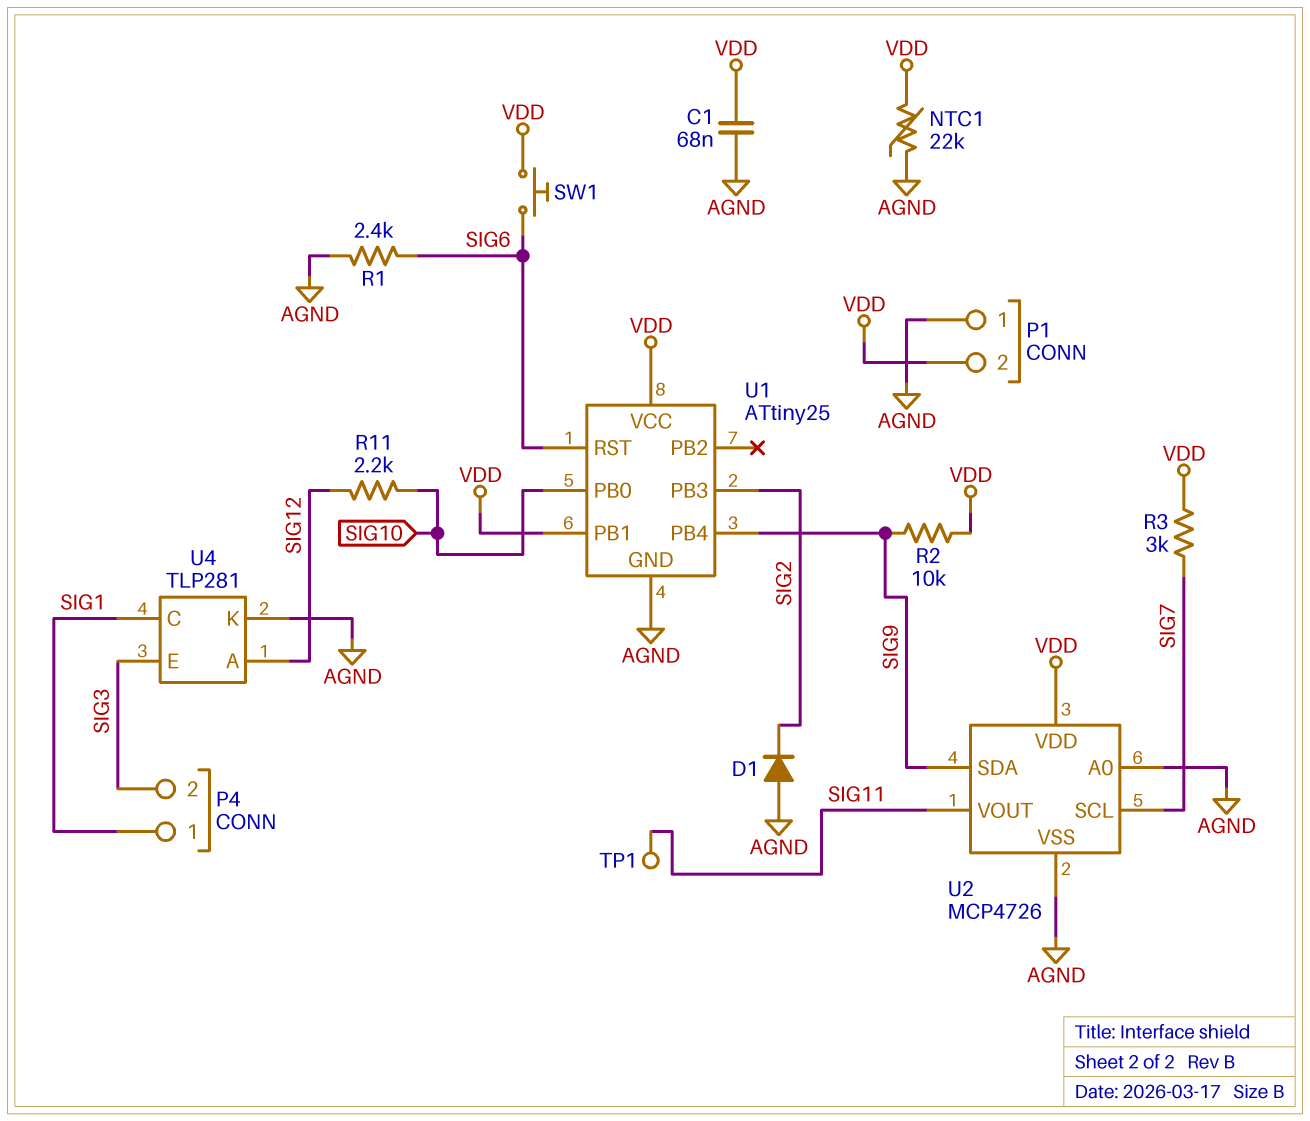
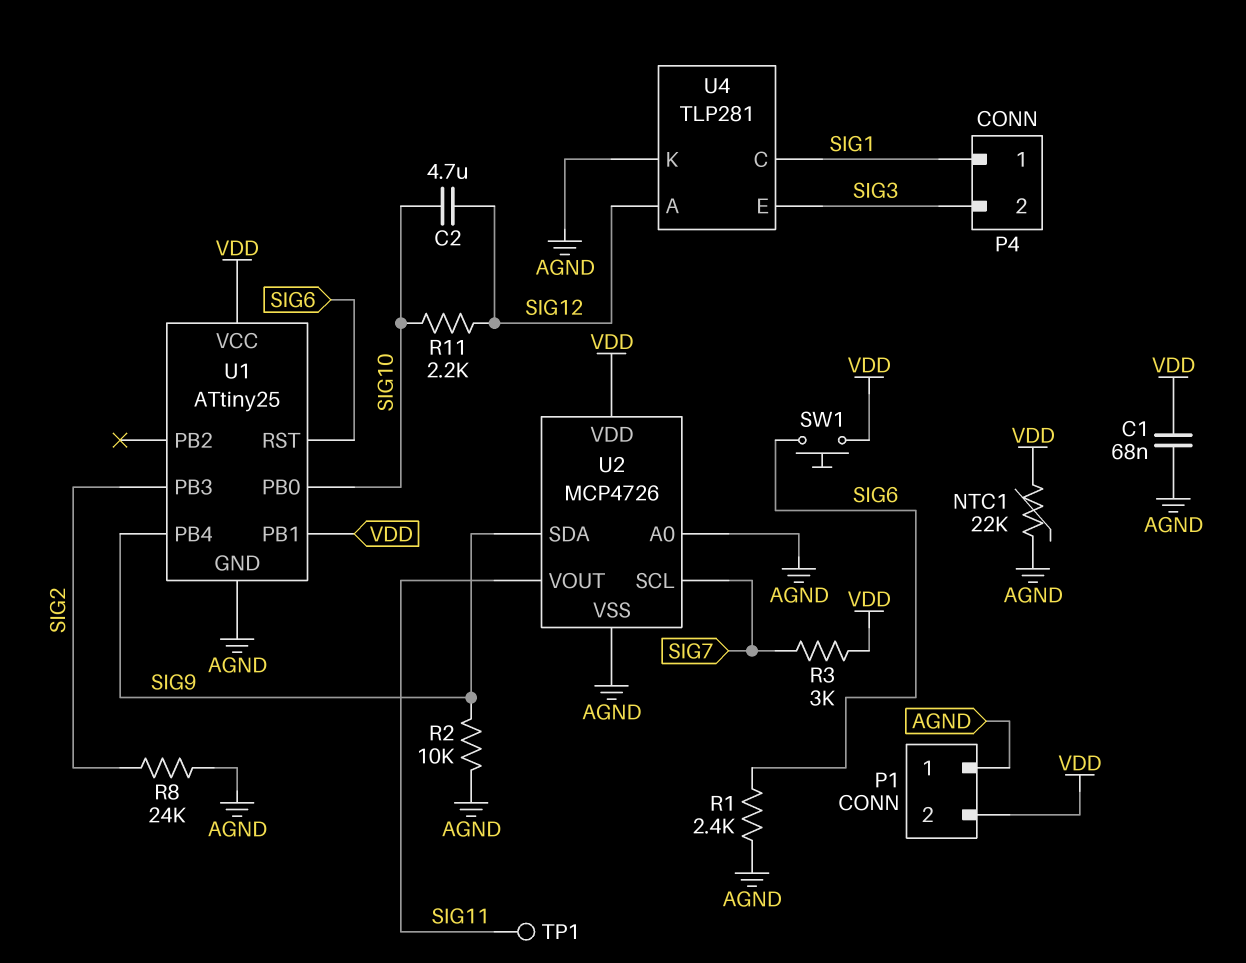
C2: none -> 4.7uF (SIG10, SIG12)
D1: diode (A AGND, K SIG2) -> none
R2: 10k (SIG9, VDD) -> 10k (AGND, SIG9)
R8: none -> 24k (AGND, SIG2)

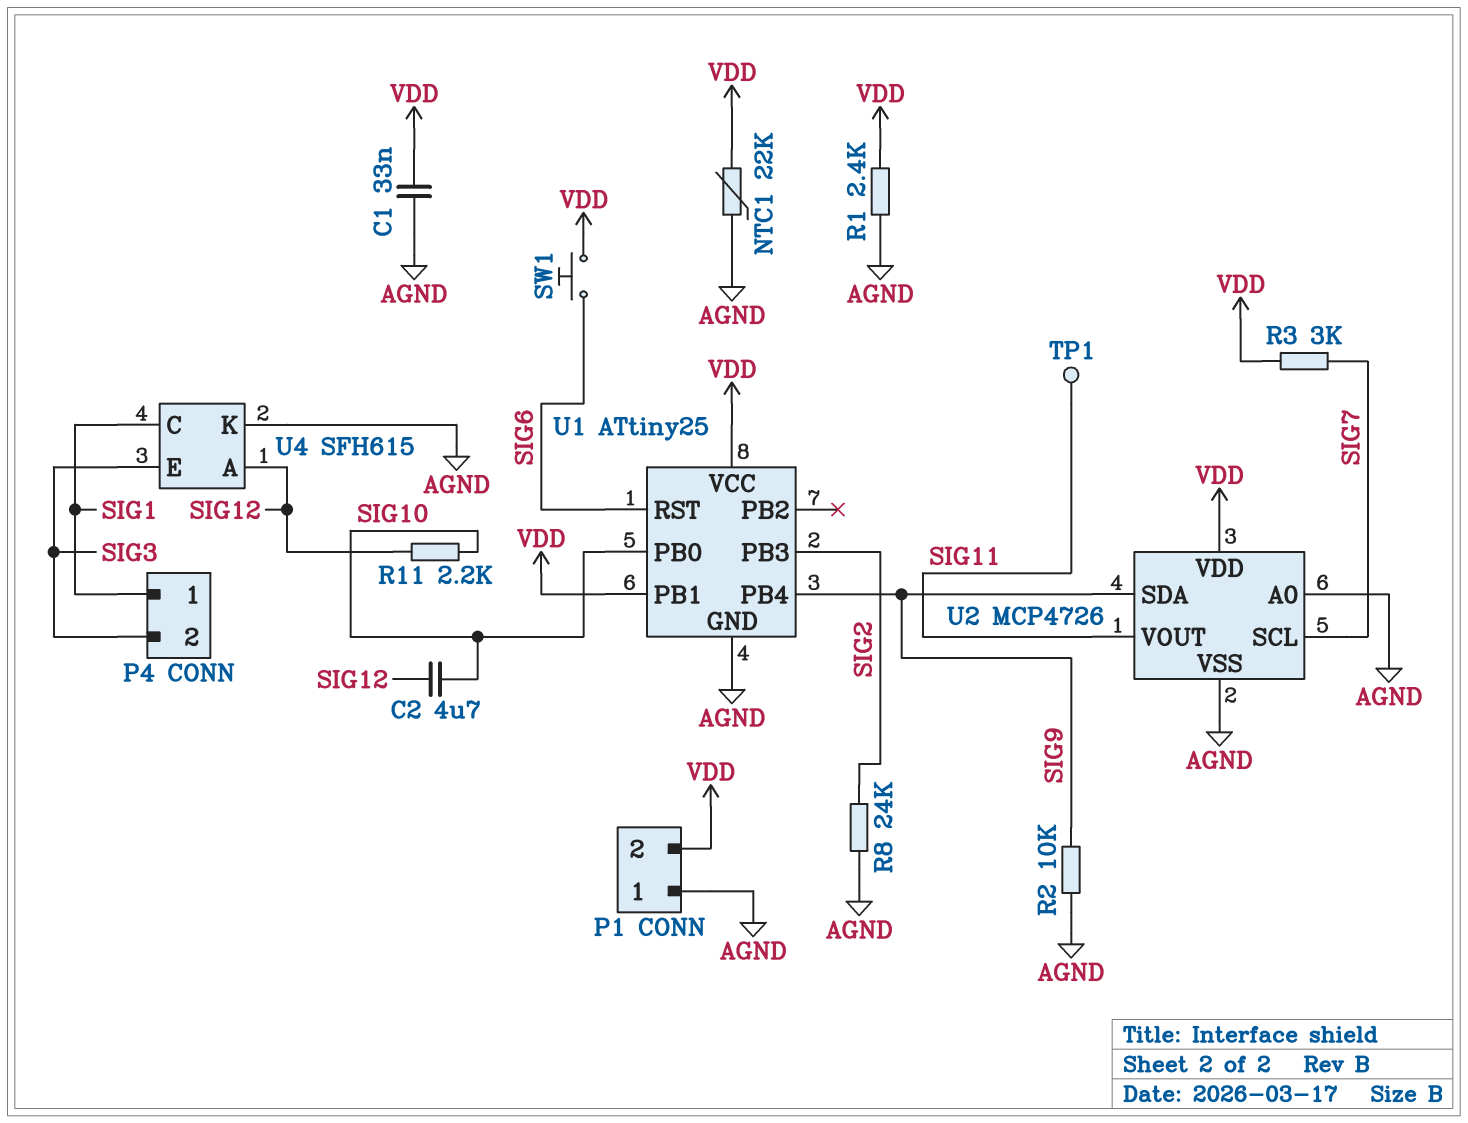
C1: 68nF (AGND, VDD) -> 33nF (AGND, VDD)
R1: 2.4k (AGND, SIG6) -> 2.4k (AGND, VDD)
U4: TLP281 -> SFH615

